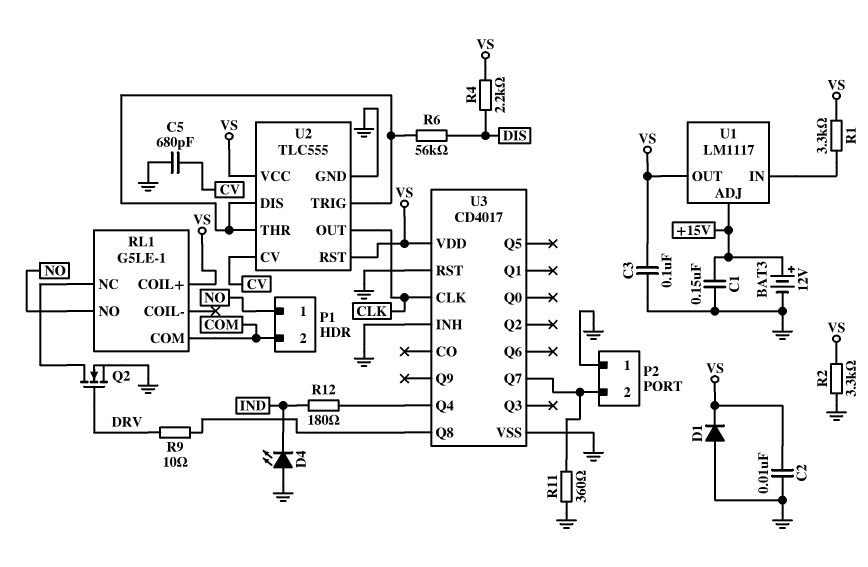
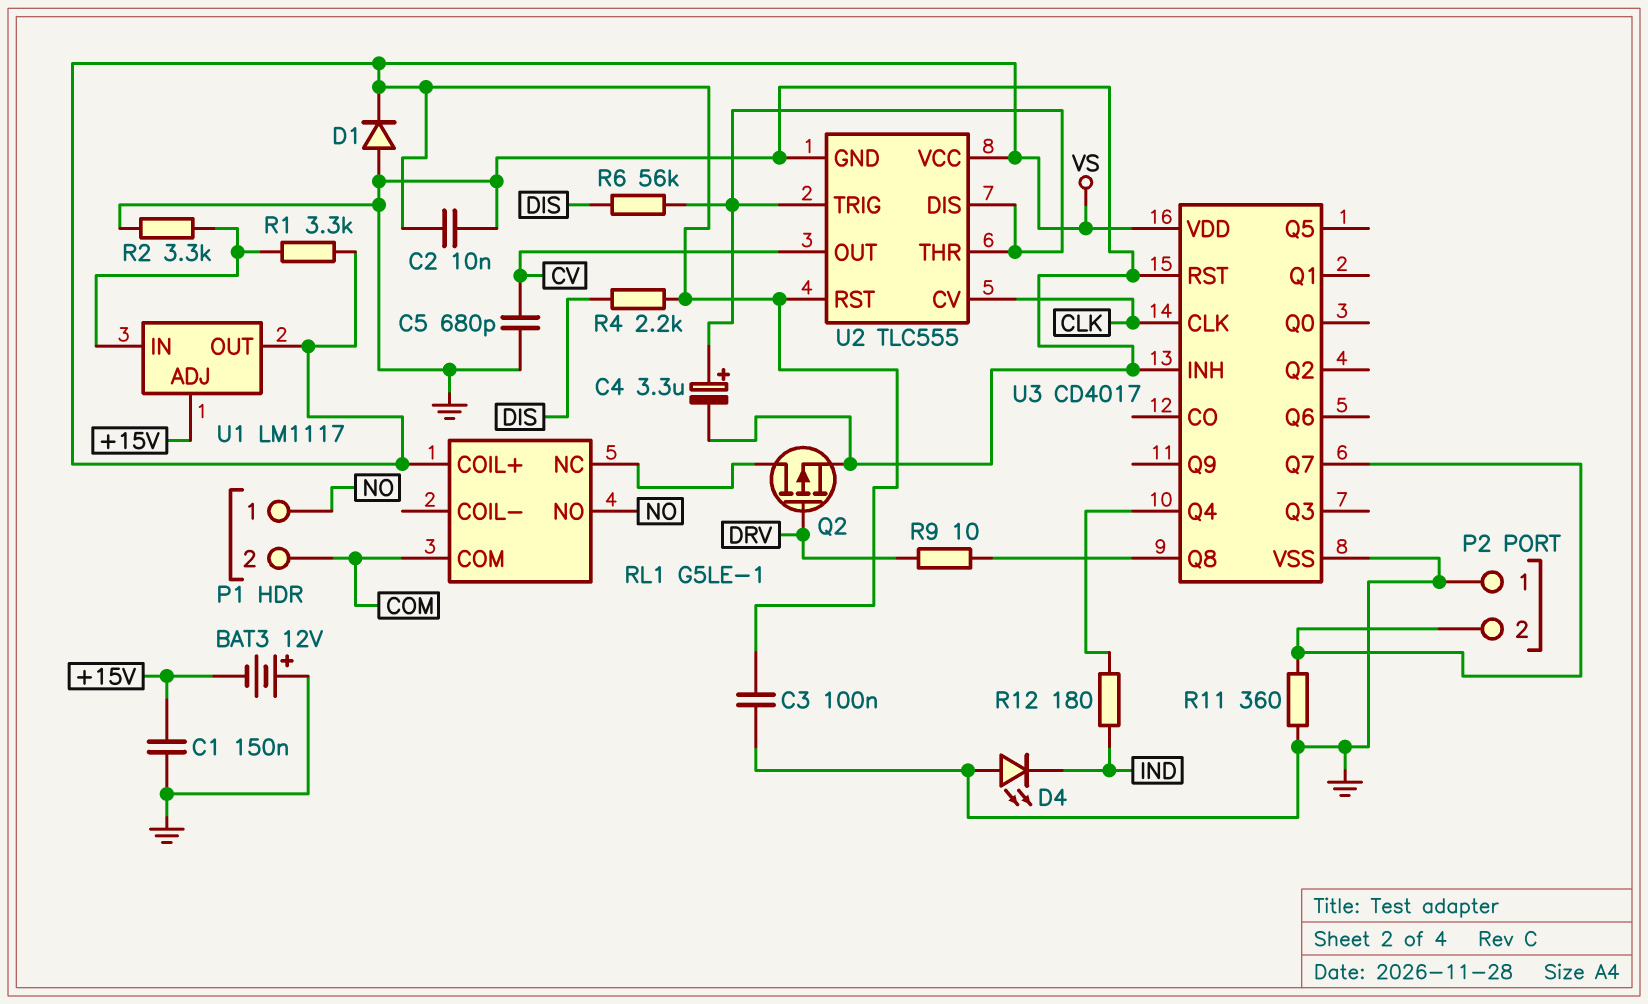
BAT3: 12V (plus +15V, minus GND) -> 12V (plus GND, minus +15V)
C4: none -> 3.3uF (plus U2/DIS, minus GND)
Q2: NMOS (G DRV, D RL1/NC, S GND) -> PMOS (G DRV, D RL1/NC, S GND)
R2: 3.3k (GND, VS) -> 3.3k (GND, U1/IN)
U2 pin CV: CV -> CLK
U2 pin OUT: CLK -> CV

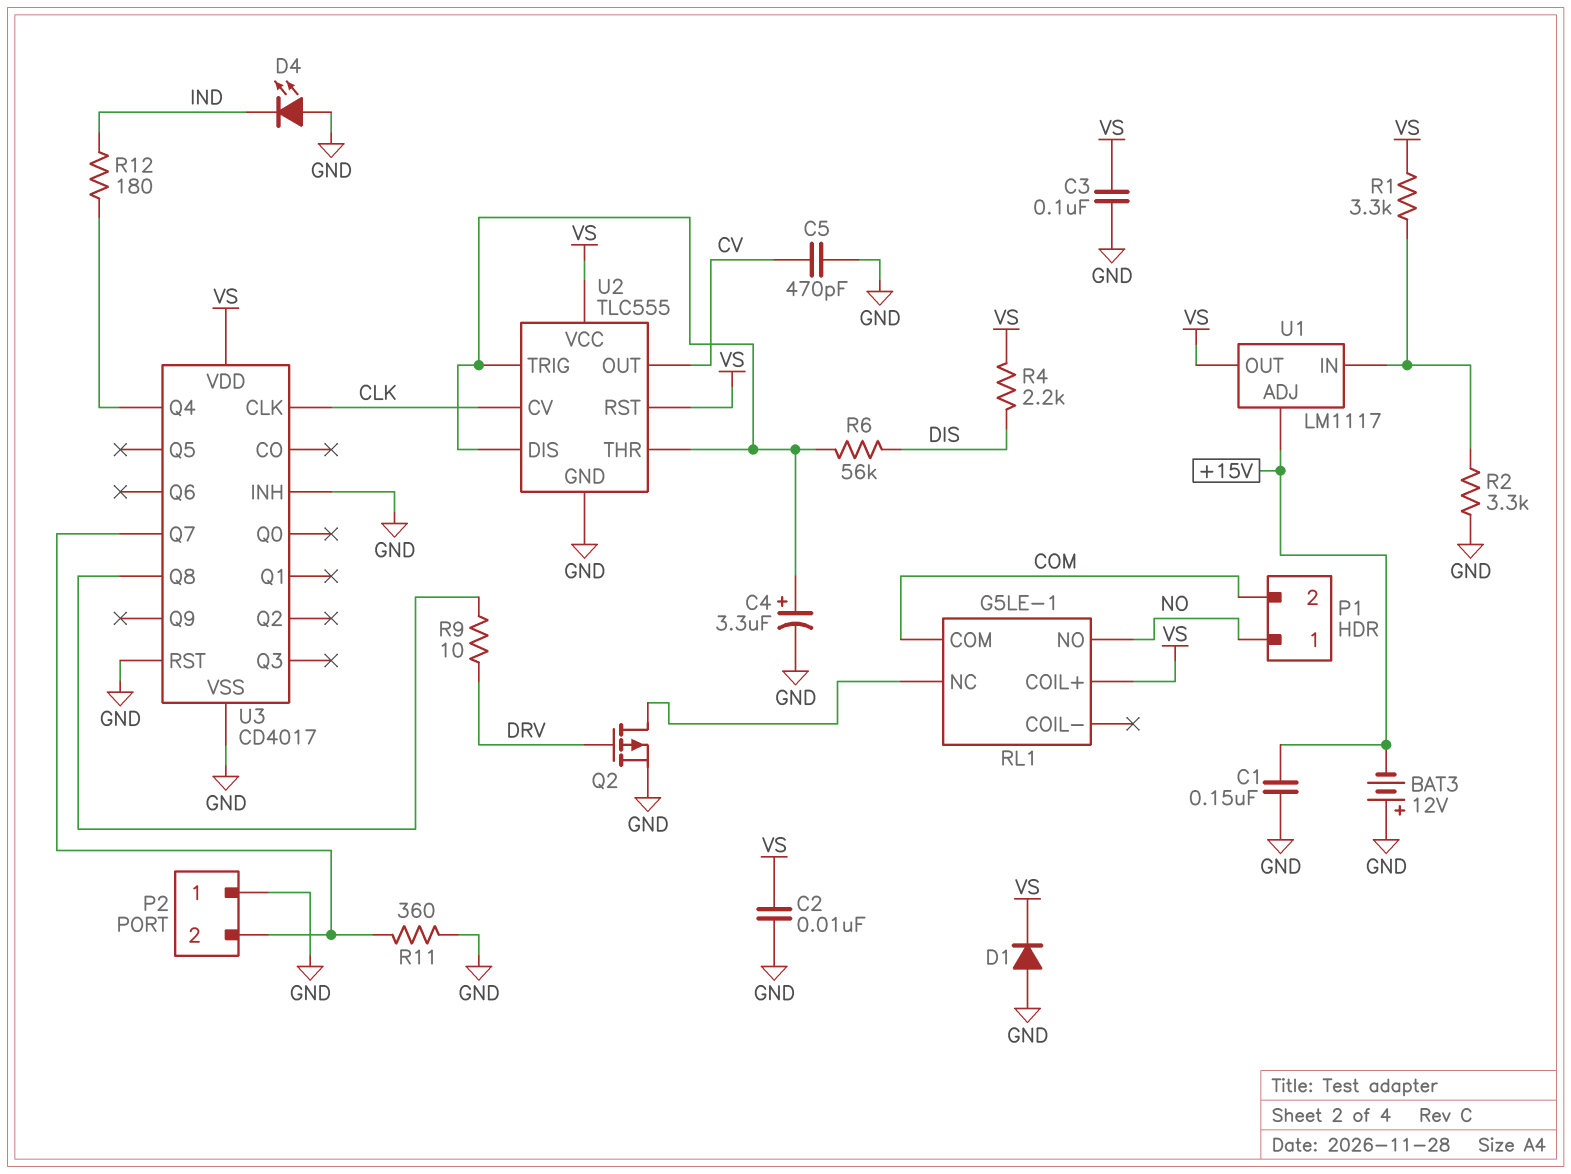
C5: 680pF (CV, GND) -> 470pF (CV, GND)

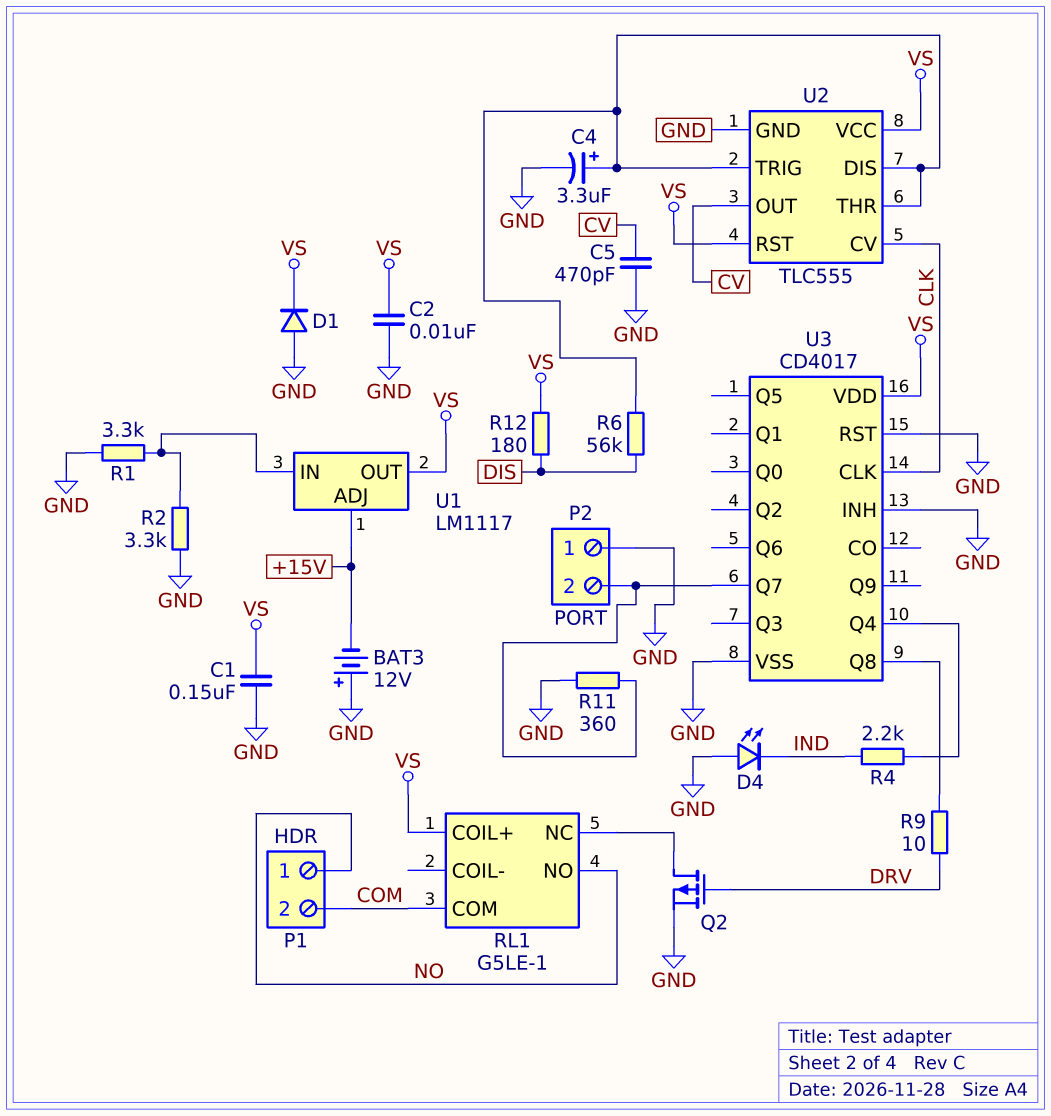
C1: 150nF (+15V, GND) -> 150nF (GND, VS)
C3: 100nF (GND, VS) -> none
R1: 3.3k (U1/IN, VS) -> 3.3k (GND, U1/IN)
R4: 2.2k (DIS, VS) -> 2.2k (IND, U3/Q4)
R12: 180 (IND, U3/Q4) -> 180 (DIS, VS)

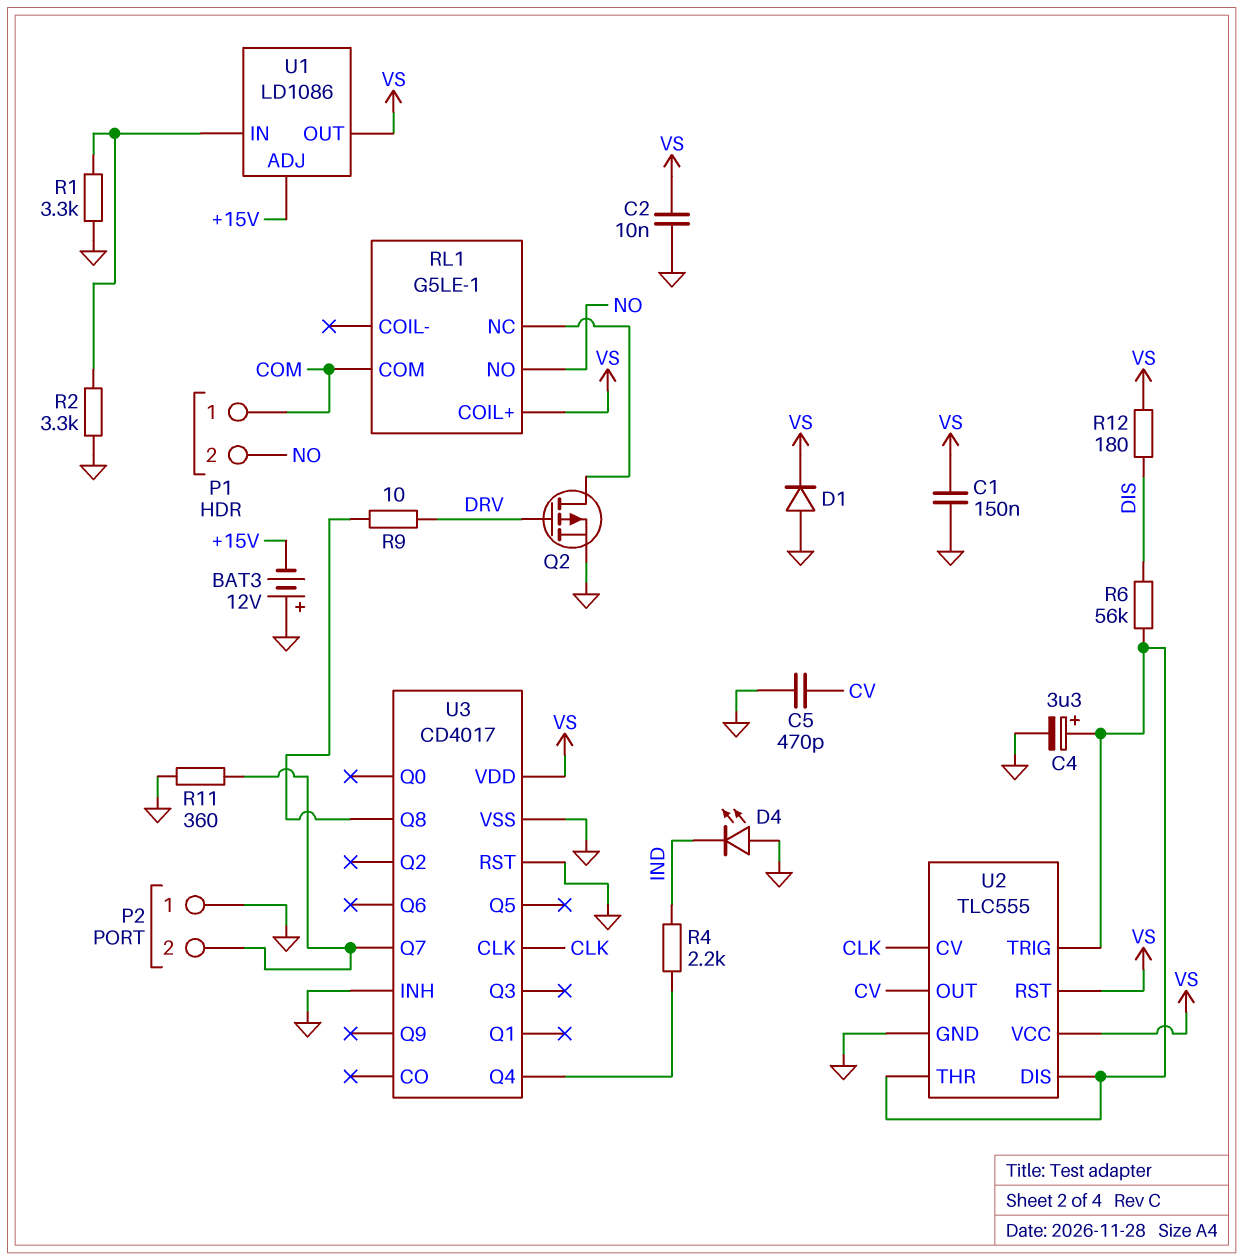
P1 pin 1: NO -> COM
P1 pin 2: COM -> NO
U1: LM1117 -> LD1086

